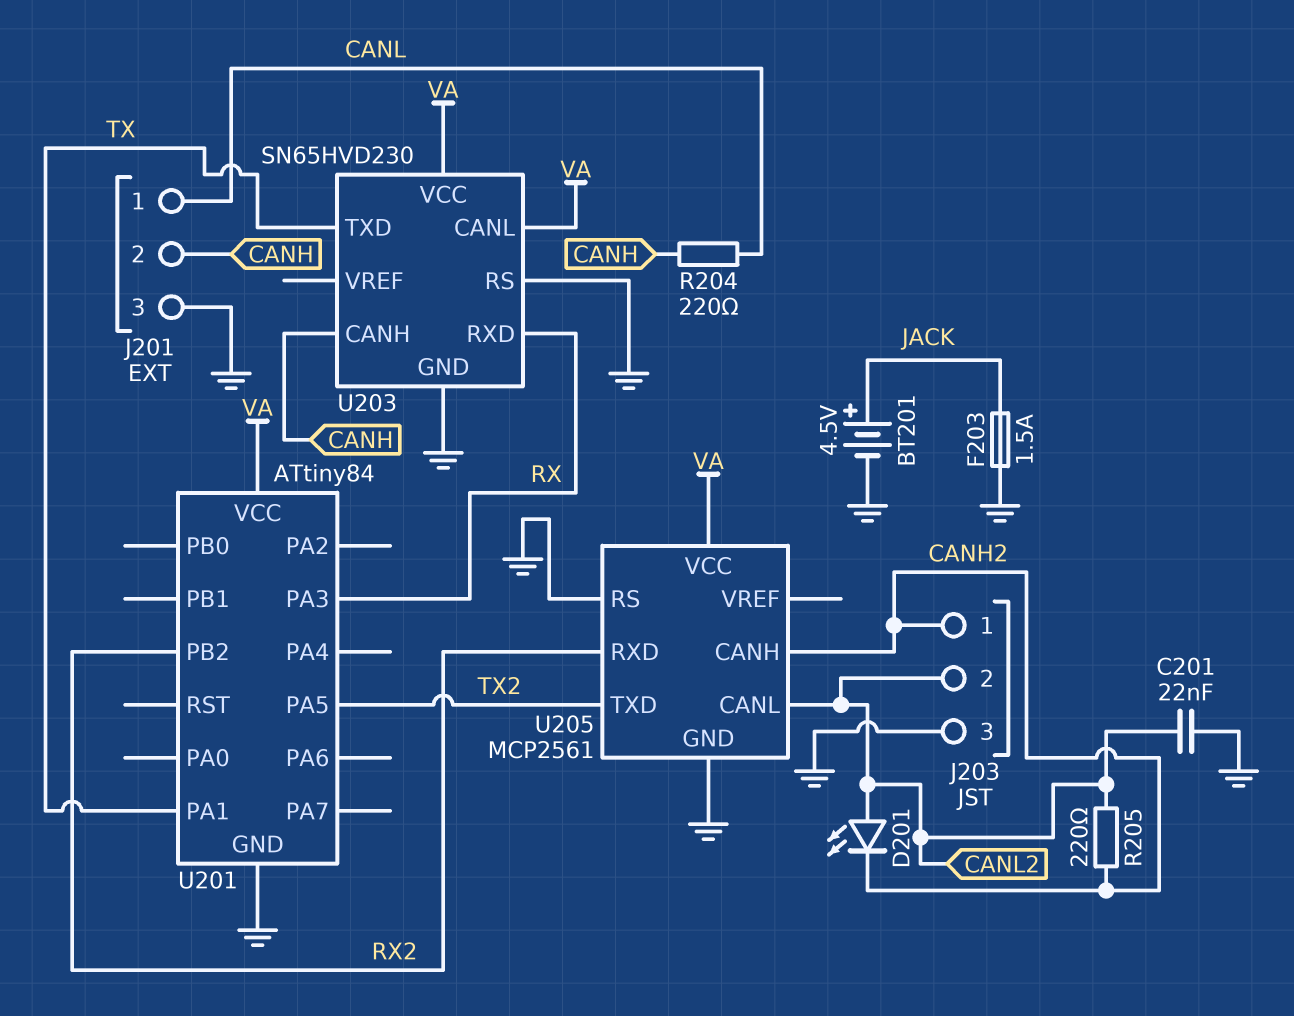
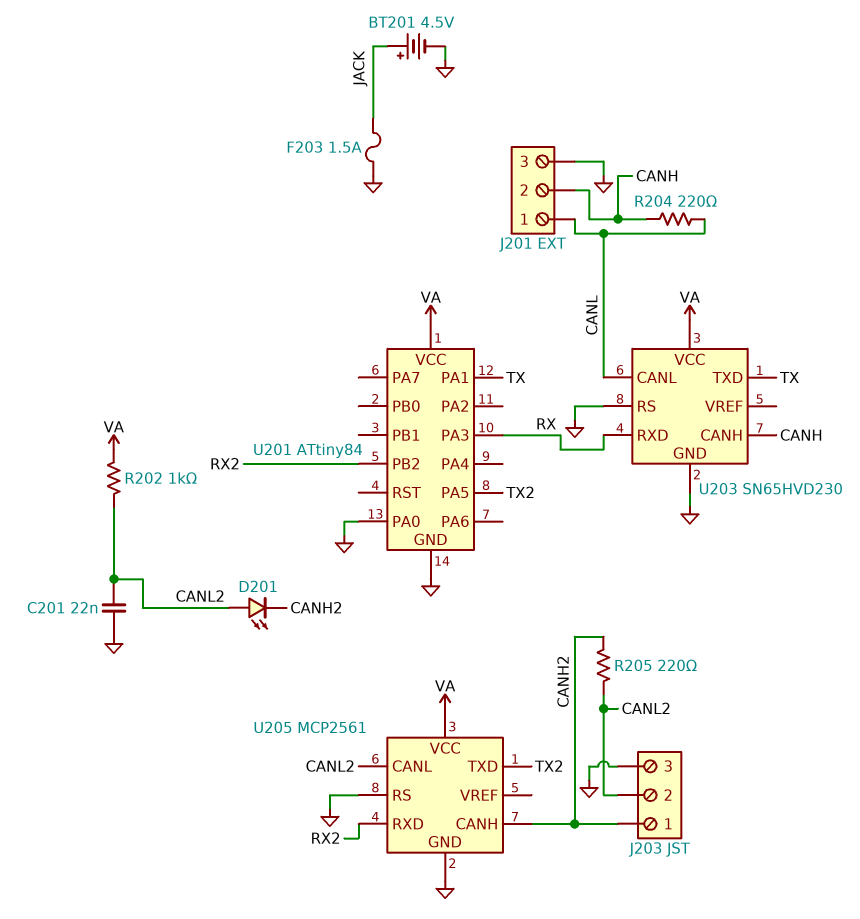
R202: none -> 1k (CANL2, VA)
U201 pin PA0: none -> GND
U203 pin CANL: VA -> CANL

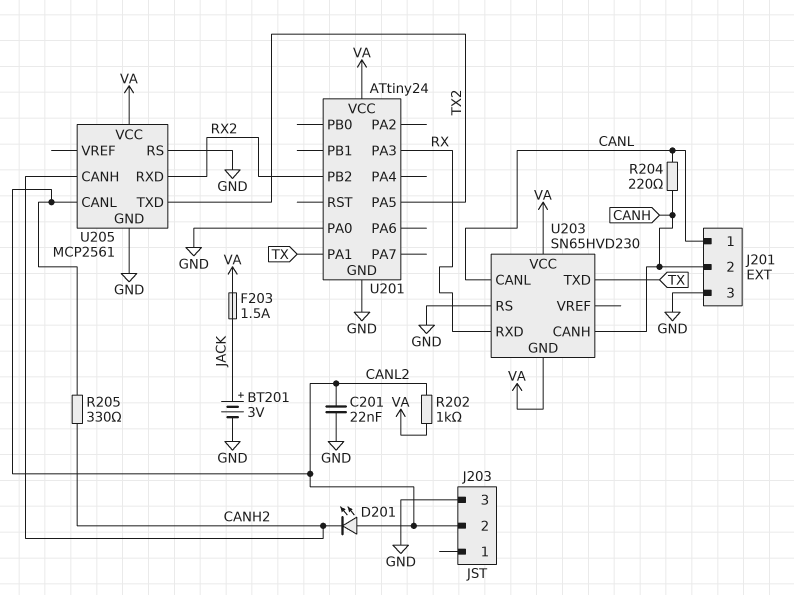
BT201: 4.5V (plus JACK, minus GND) -> 3V (plus JACK, minus GND)
F203: 1.5A (GND, JACK) -> 1.5A (JACK, VA)
J203 pin 1: CANH2 -> none
R205: 220 (CANH2, CANL2) -> 330 (CANH2, CANL2)
U201: ATtiny84 -> ATtiny24
U203 pin GND: GND -> VA

